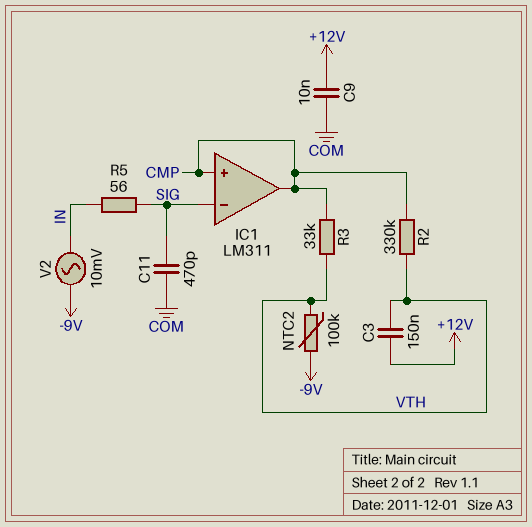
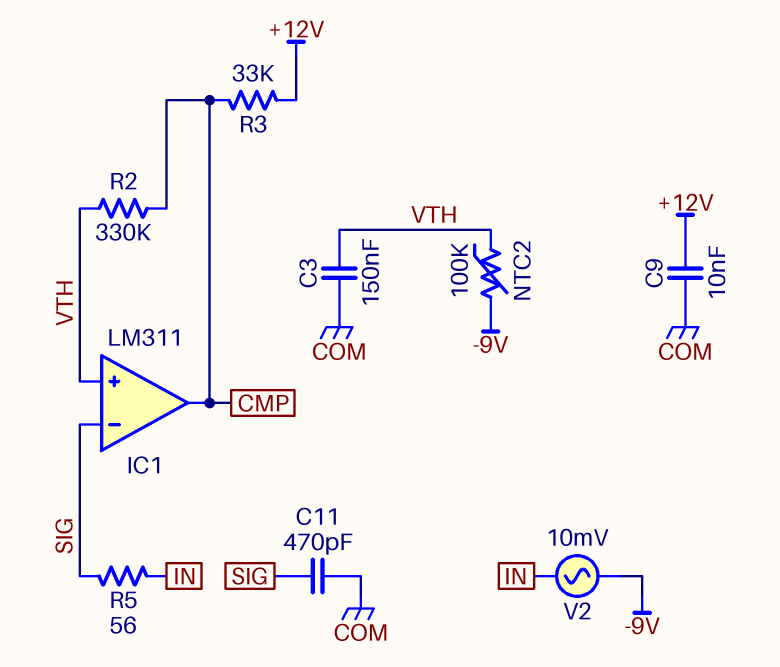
C3: 150nF (+12V, VTH) -> 150nF (COM, VTH)
IC1 pin in+: CMP -> VTH
R3: 33k (CMP, VTH) -> 33k (+12V, CMP)

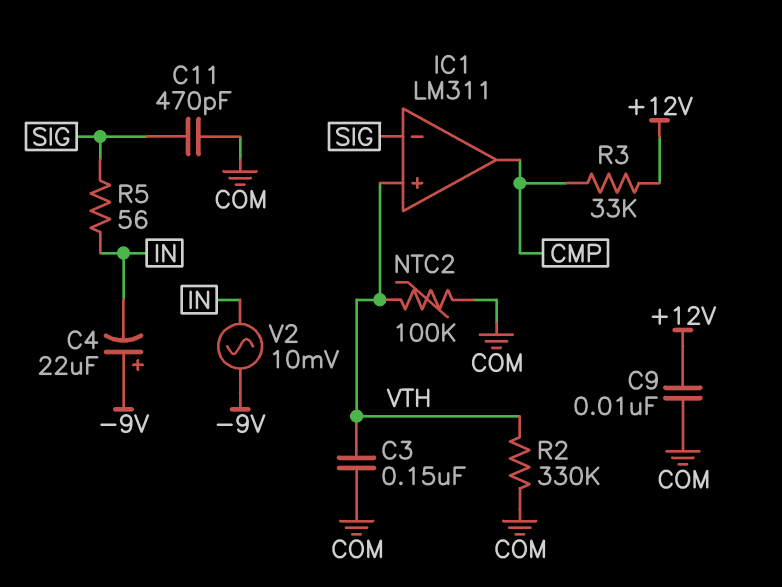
C4: none -> 22uF (plus -9V, minus IN)
NTC2: 100k (-9V, VTH) -> 100k (COM, VTH)
R2: 330k (CMP, VTH) -> 330k (COM, VTH)

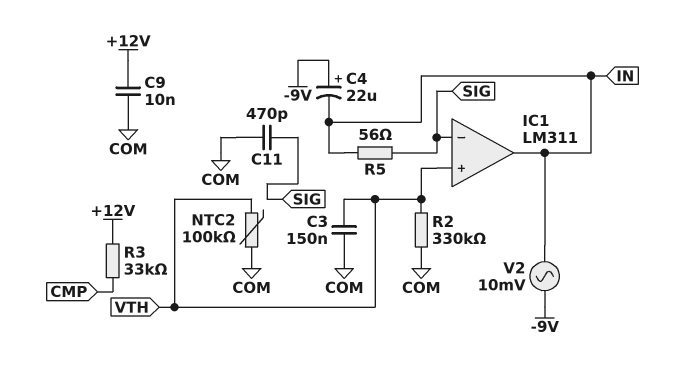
IC1 pin out: CMP -> IN

